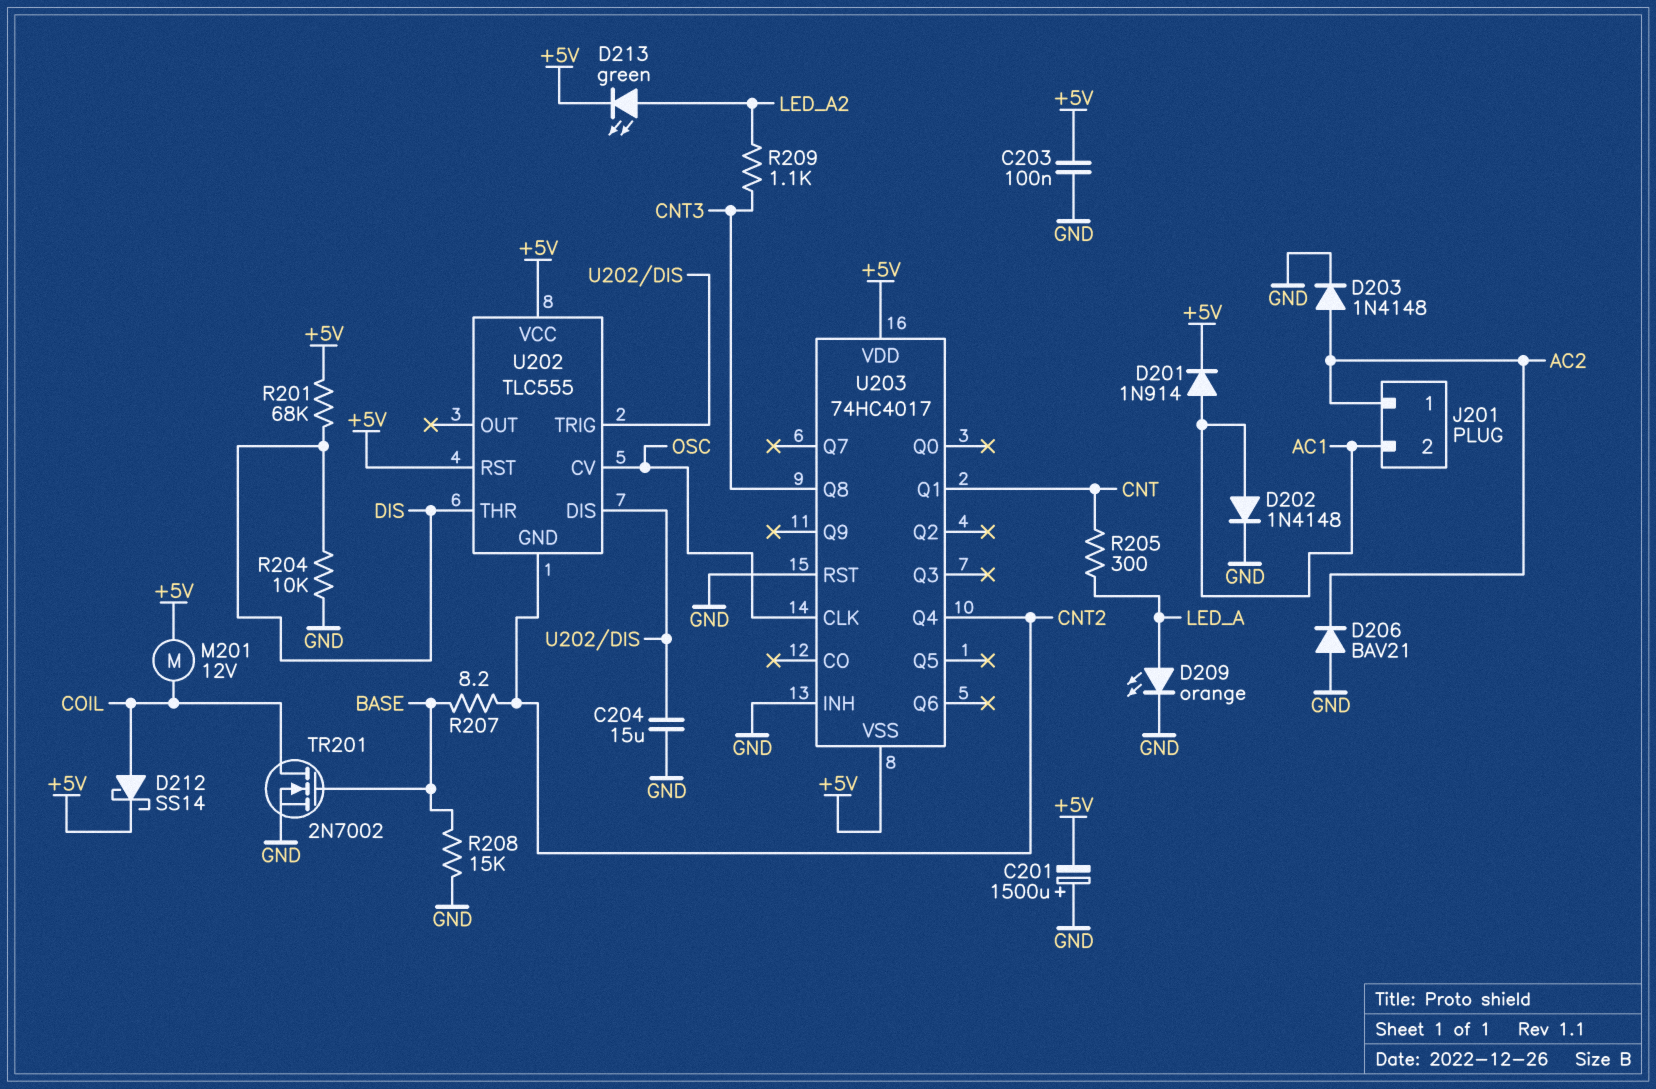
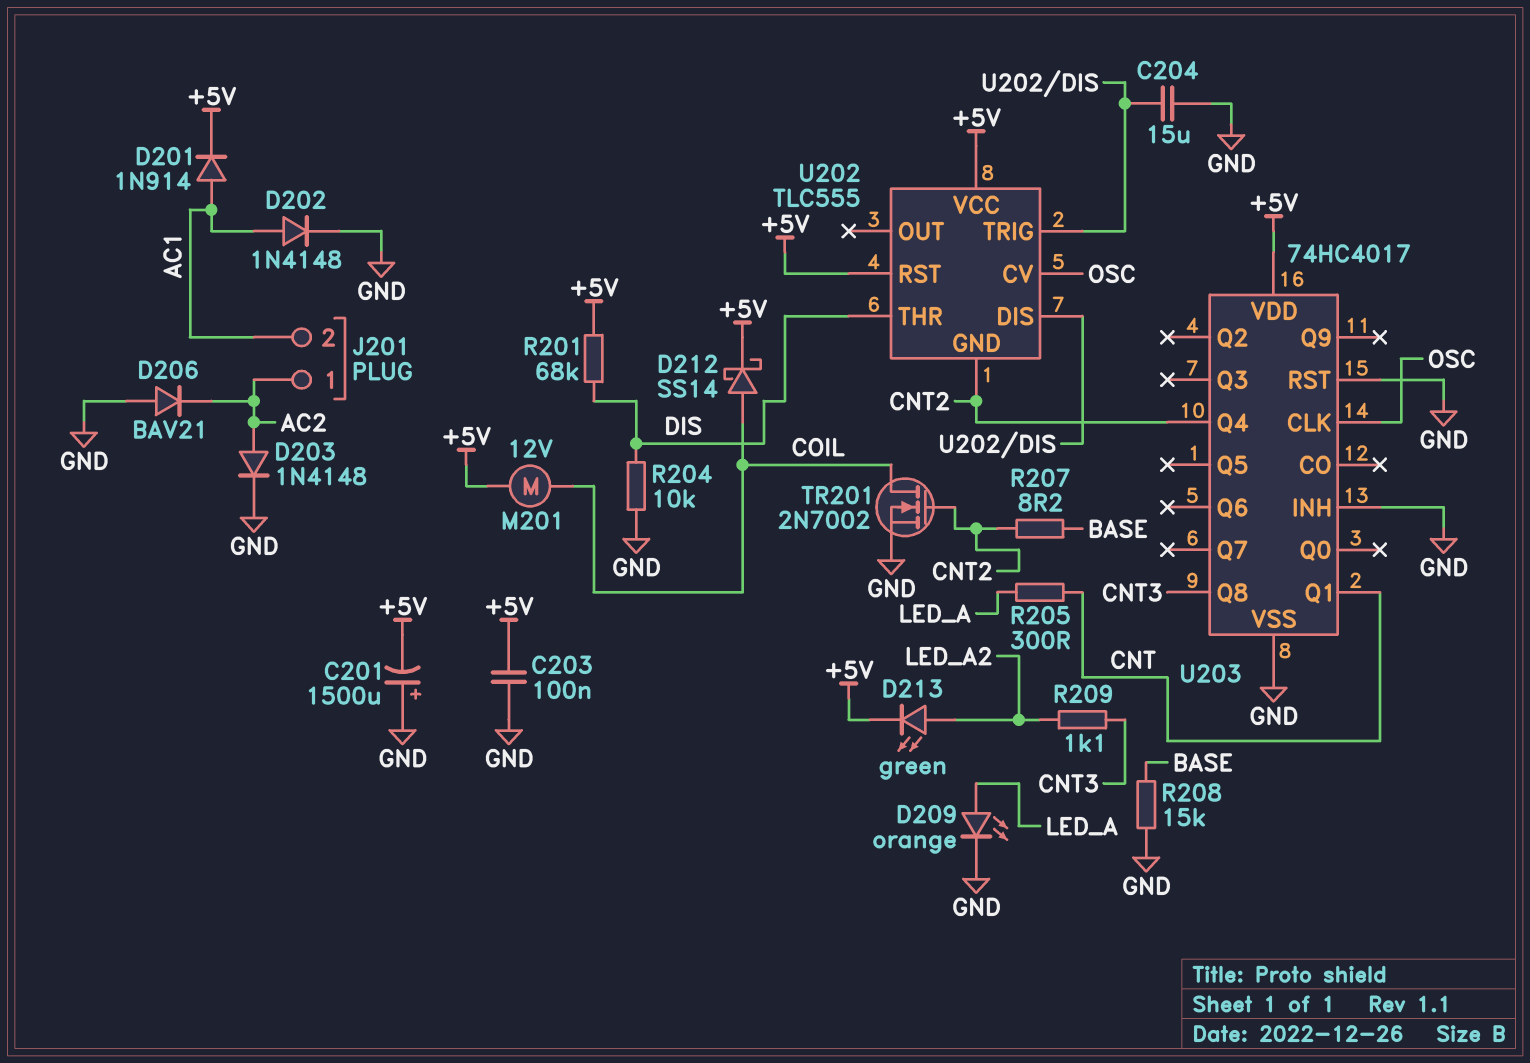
TR201: NMOS 2N7002 (G BASE, D COIL, S GND) -> NMOS 2N7002 (G CNT2, D COIL, S GND)
U203 pin VSS: +5V -> GND

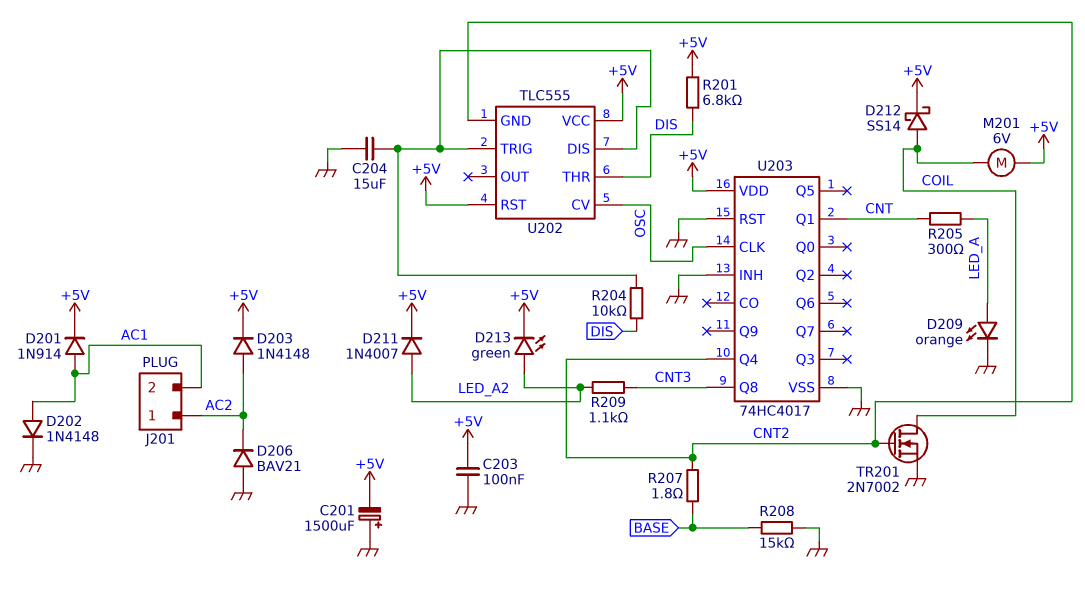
D203: diode 1N4148 (A AC2, K GND) -> diode 1N4148 (A AC2, K +5V)
D211: none -> diode 1N4007 (A LED_A2, K +5V)
M201: motor 12V (+5V, COIL) -> motor 6V (+5V, COIL)
R201: 68k (+5V, DIS) -> 6.8k (+5V, DIS)
R204: 10k (DIS, GND) -> 10k (DIS, U202/DIS)
R207: 8.2 (BASE, CNT2) -> 1.8 (BASE, CNT2)

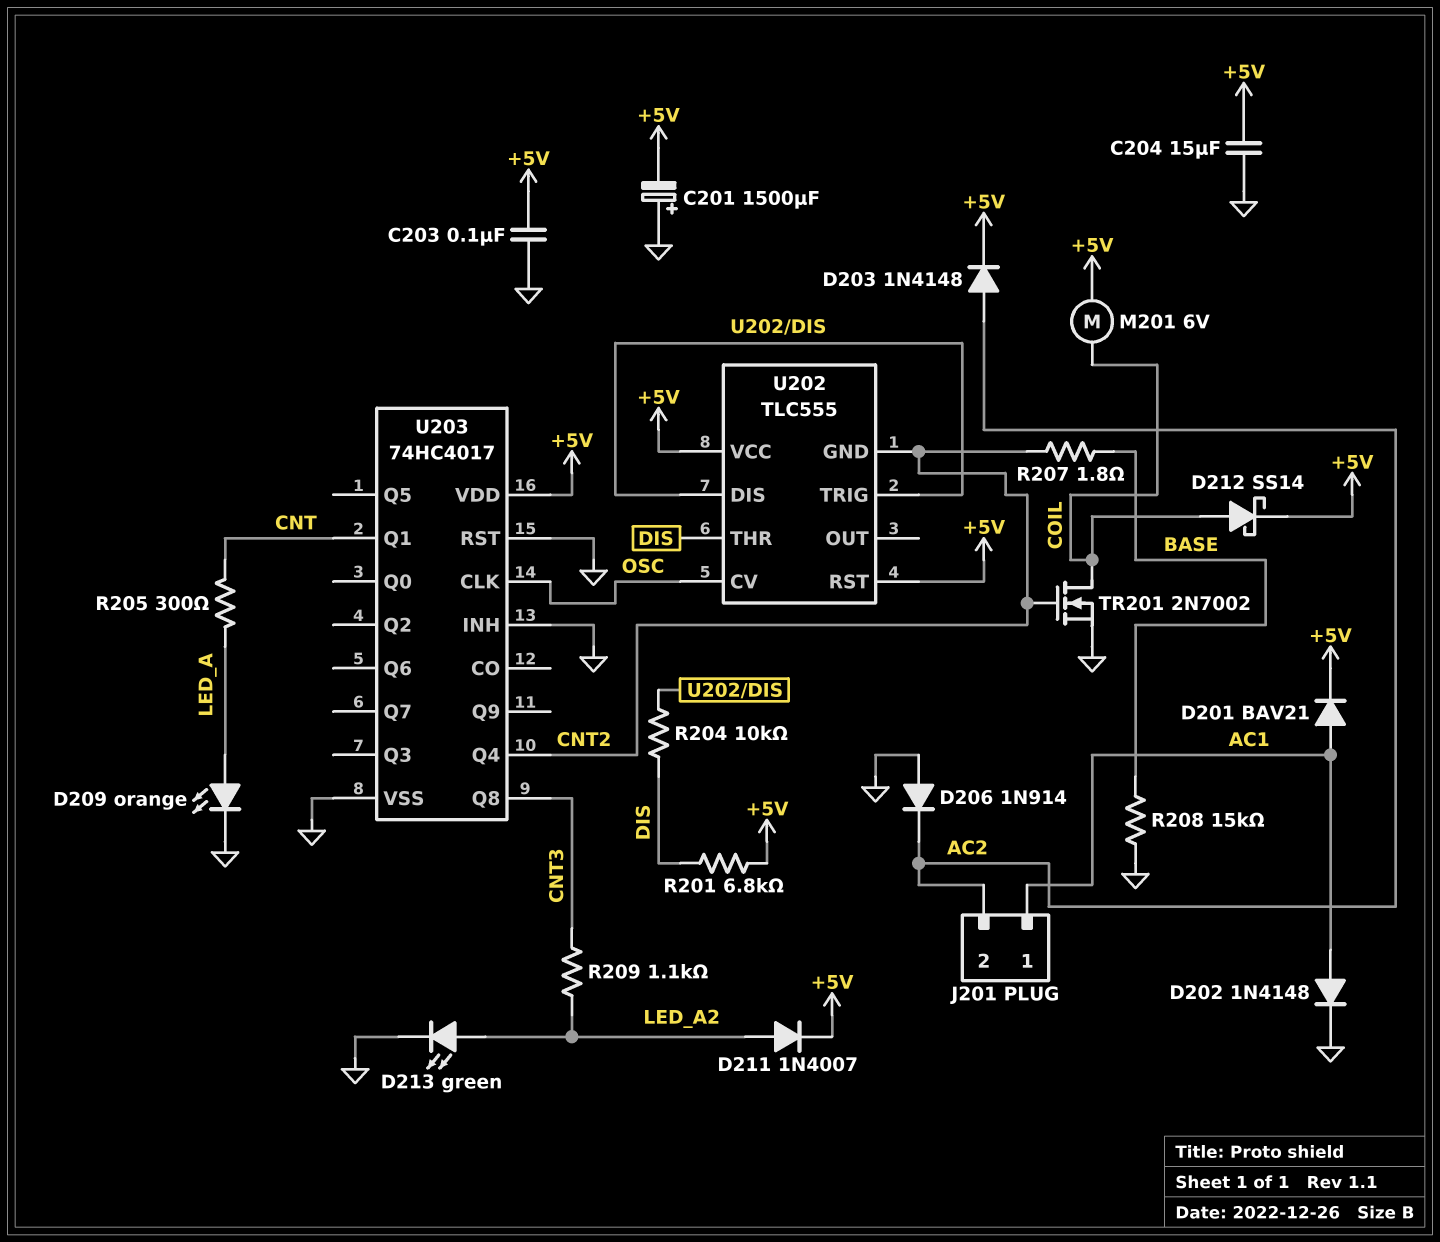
C204: 15uF (GND, U202/DIS) -> 15uF (+5V, GND)
D201: diode 1N914 (A AC1, K +5V) -> diode BAV21 (A AC1, K +5V)
D206: diode BAV21 (A GND, K AC2) -> diode 1N914 (A GND, K AC2)
D213: LED green (A LED_A2, K +5V) -> LED green (A LED_A2, K GND)
J201 pin 1: AC2 -> AC1
J201 pin 2: AC1 -> AC2

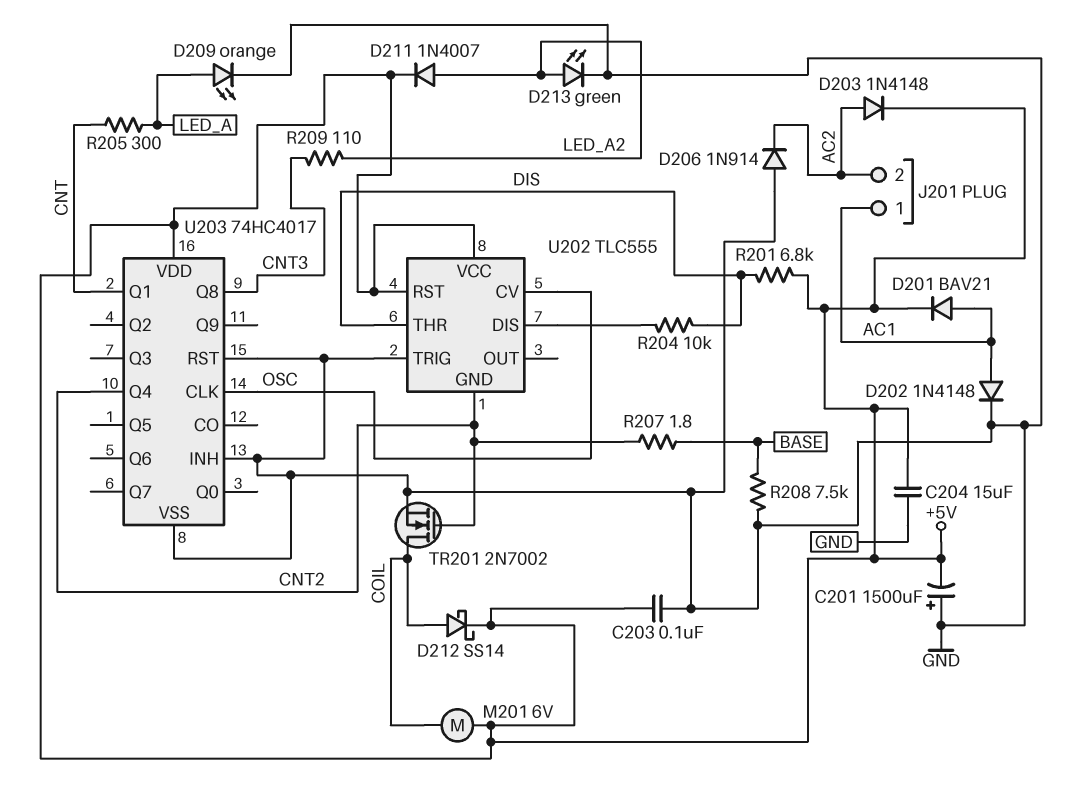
R208: 15k (BASE, GND) -> 7.5k (BASE, GND)
R209: 1.1k (CNT3, LED_A2) -> 110 (CNT3, LED_A2)
U202 pin TRIG: U202/DIS -> GND

